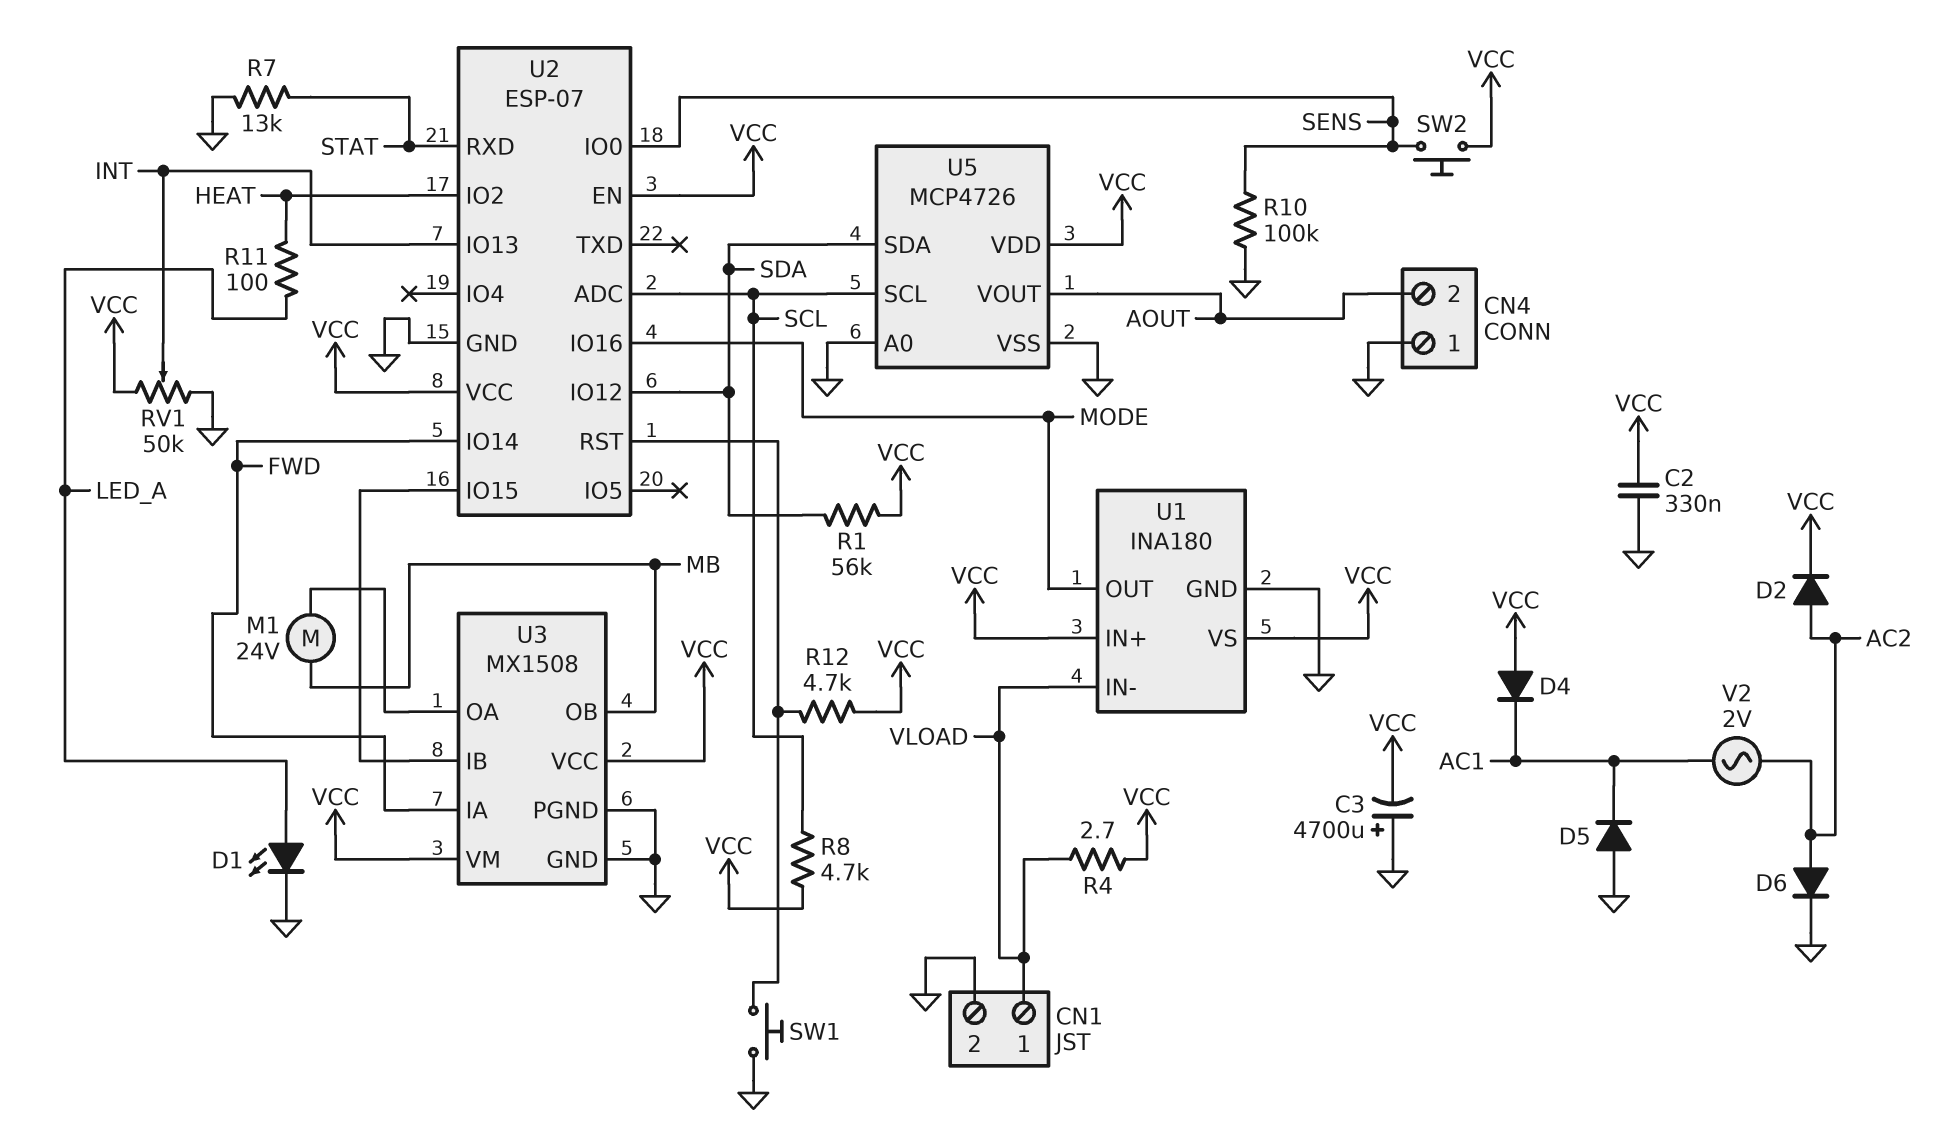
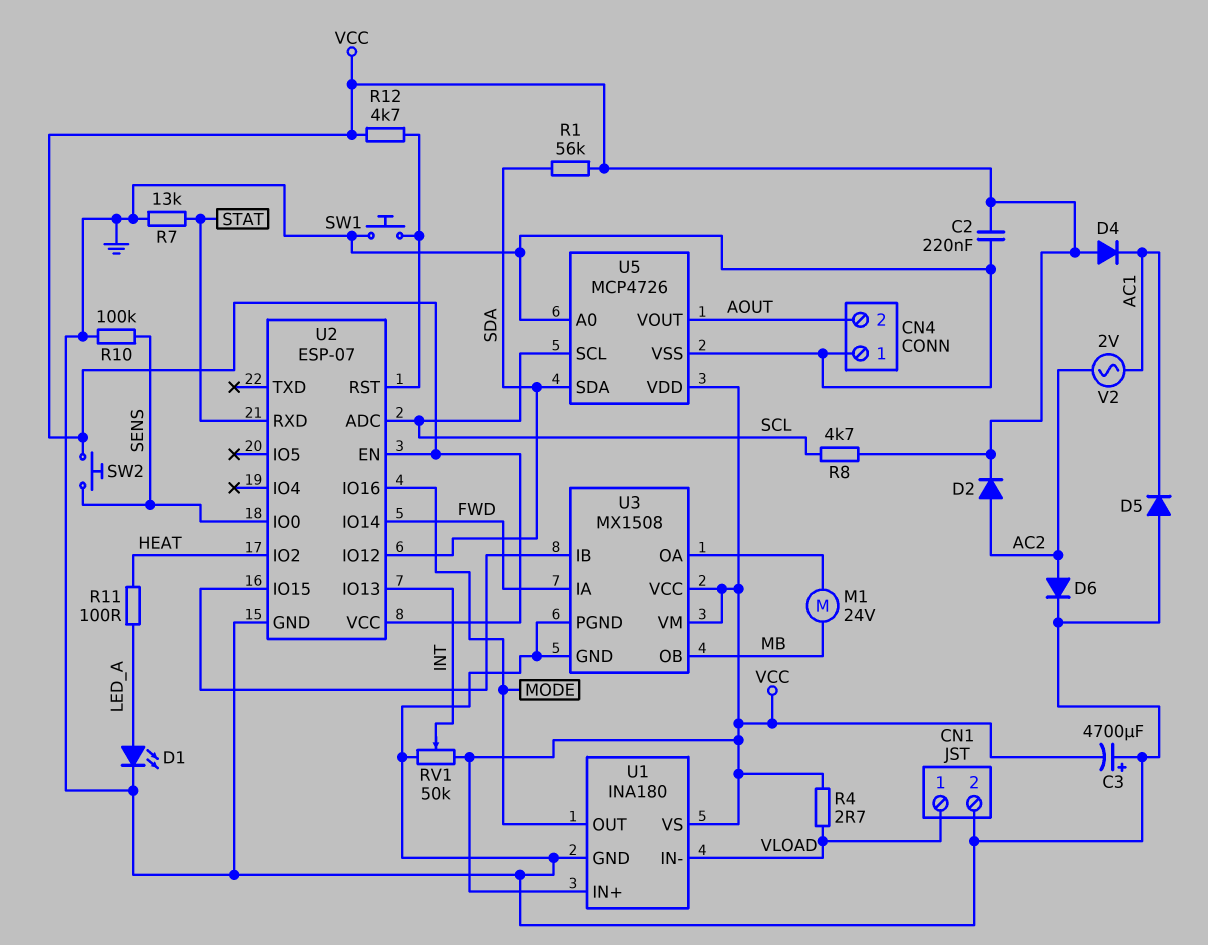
C2: 330nF (GND, VCC) -> 220nF (GND, VCC)

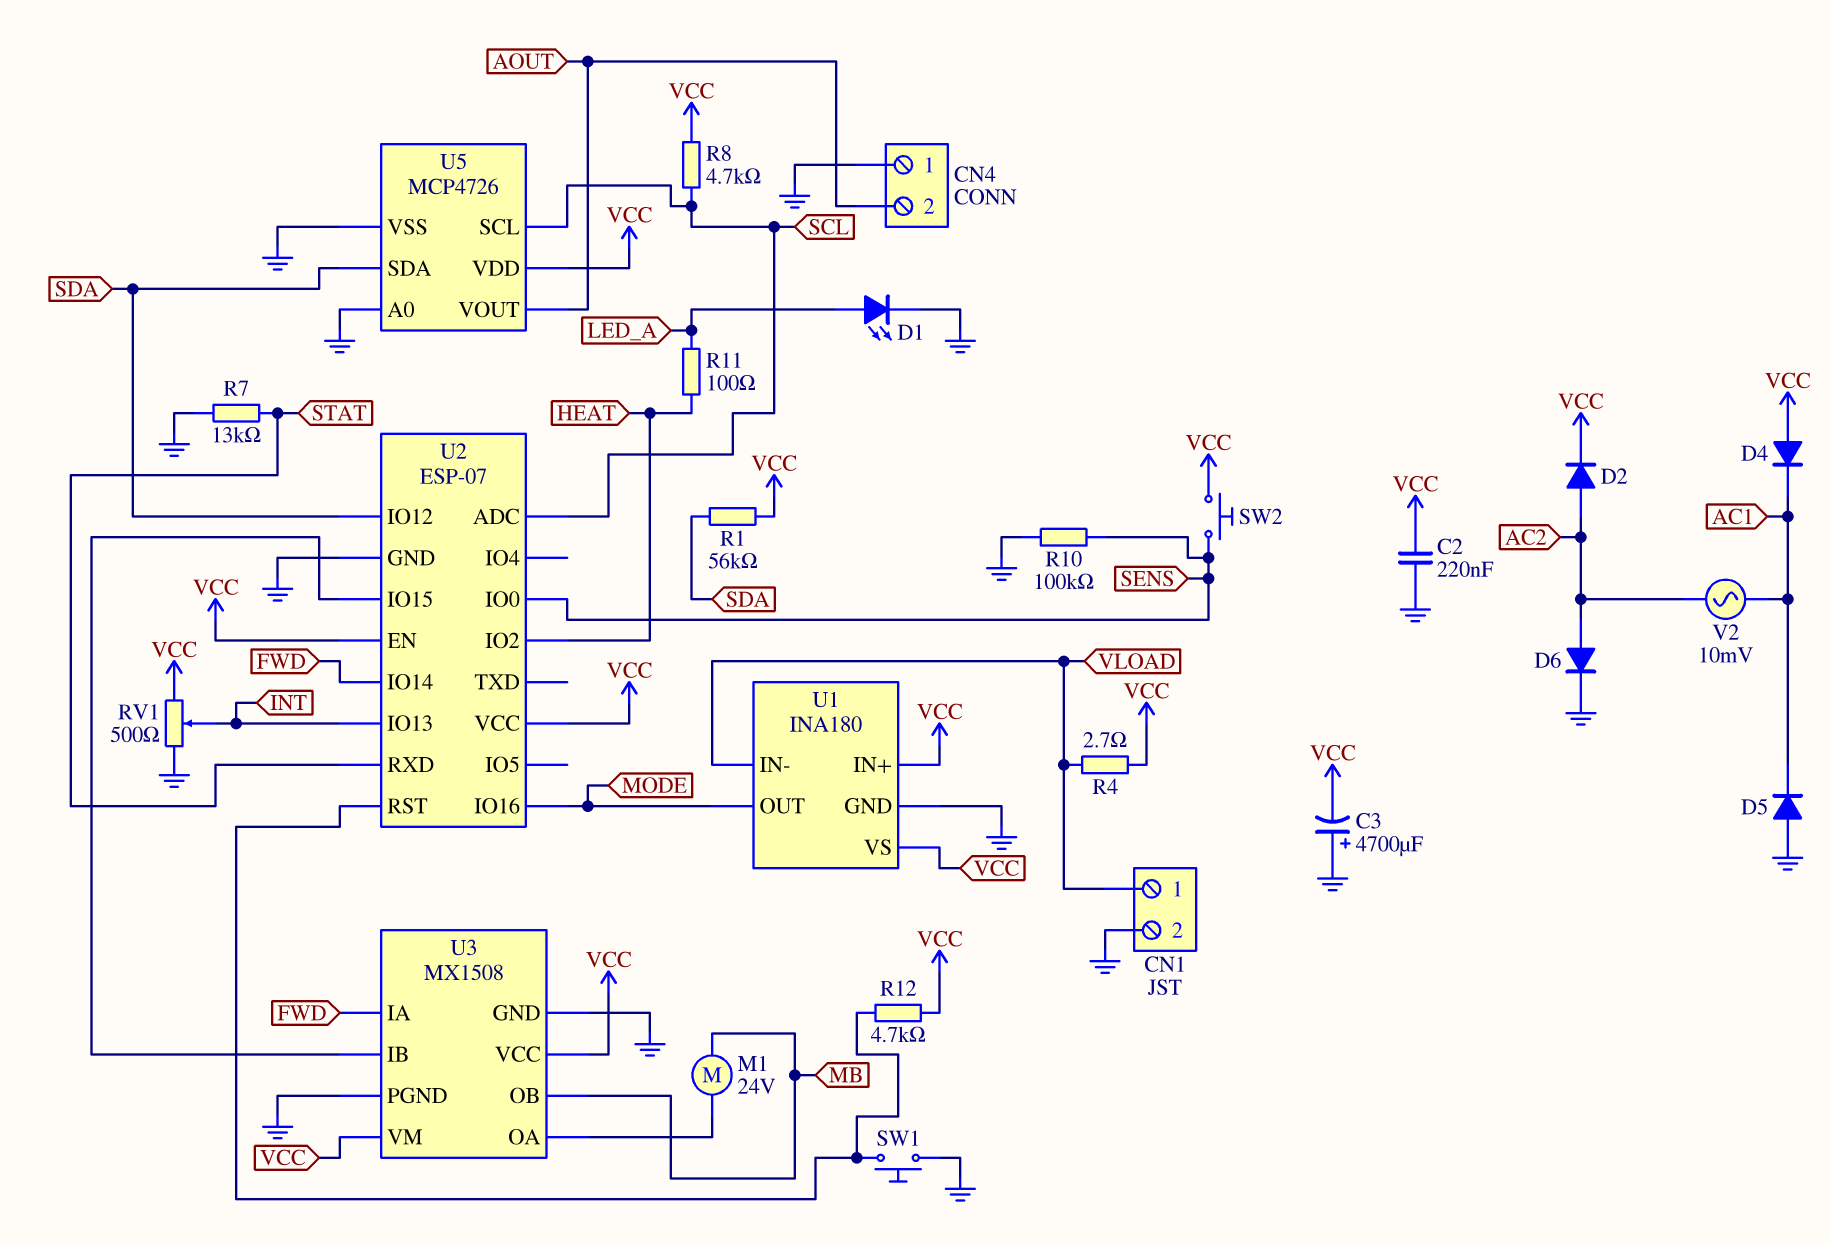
RV1: 50k (GND, VCC, wiper INT) -> 500 (GND, VCC, wiper INT)
V2: AC 2V (AC1, AC2) -> AC 10mV (AC1, AC2)

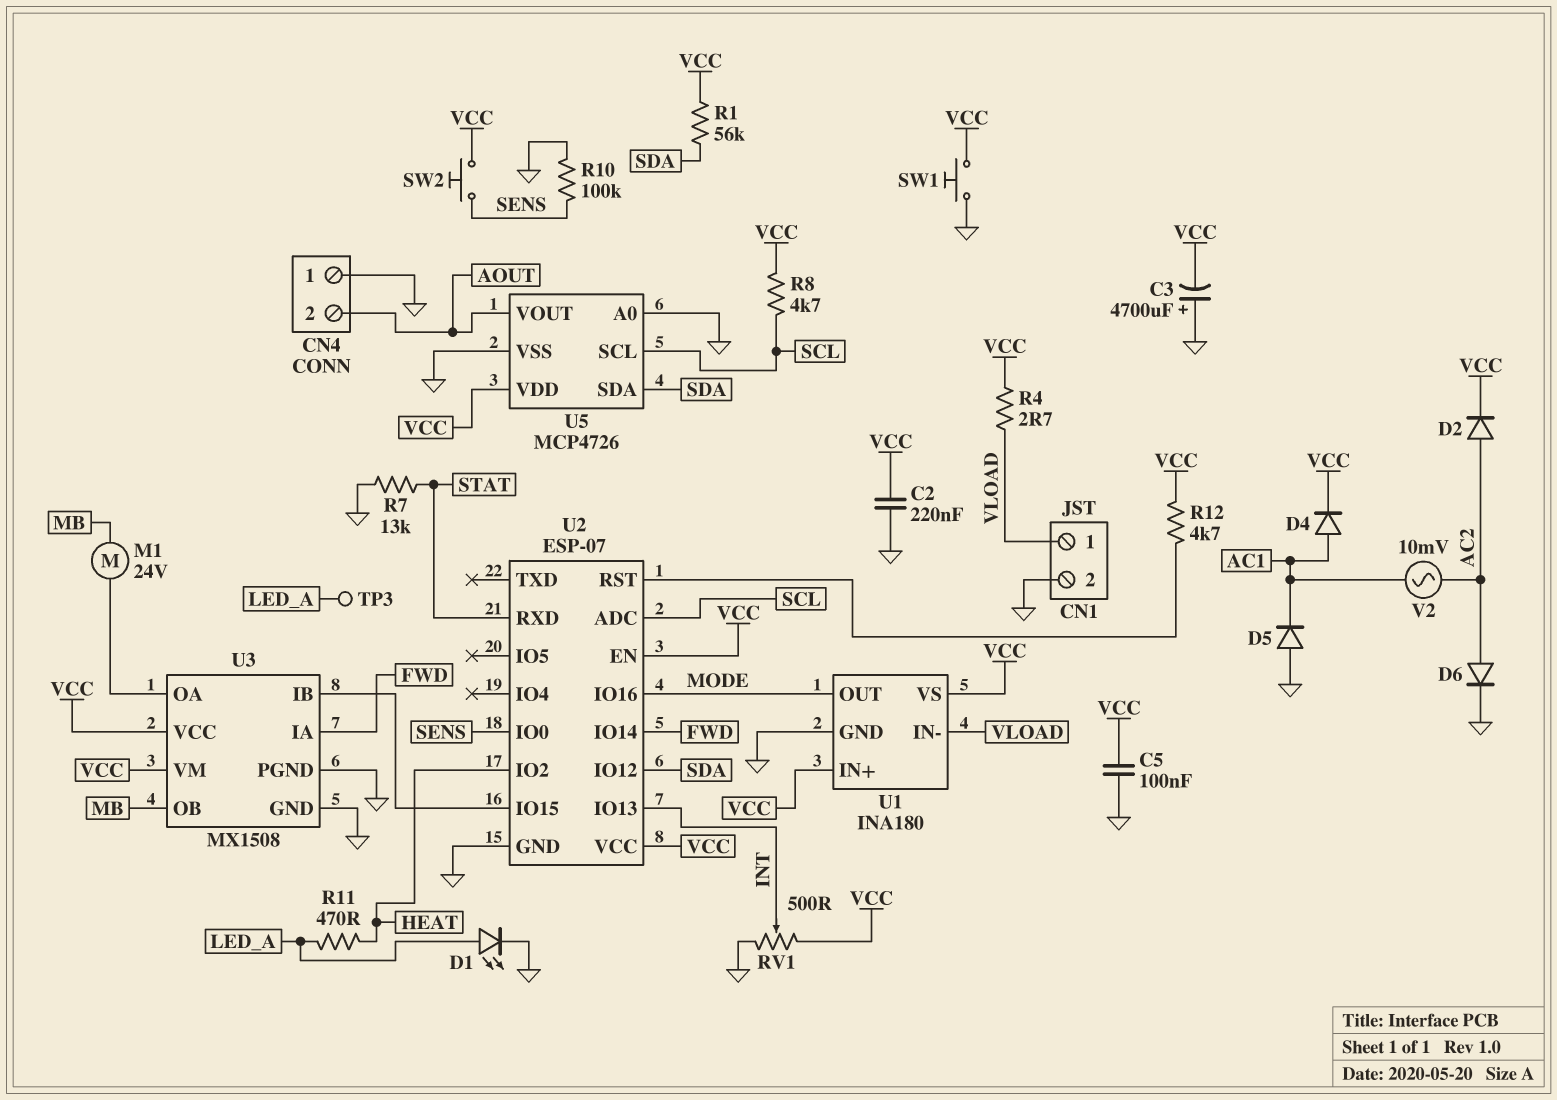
C5: none -> 100nF (GND, VCC)
D4: diode (A VCC, K AC1) -> diode (A AC1, K VCC)
R11: 100 (HEAT, LED_A) -> 470 (HEAT, LED_A)
SW1: button (GND, U2/RST) -> button (GND, VCC)
TP3: none -> test point (LED_A)

